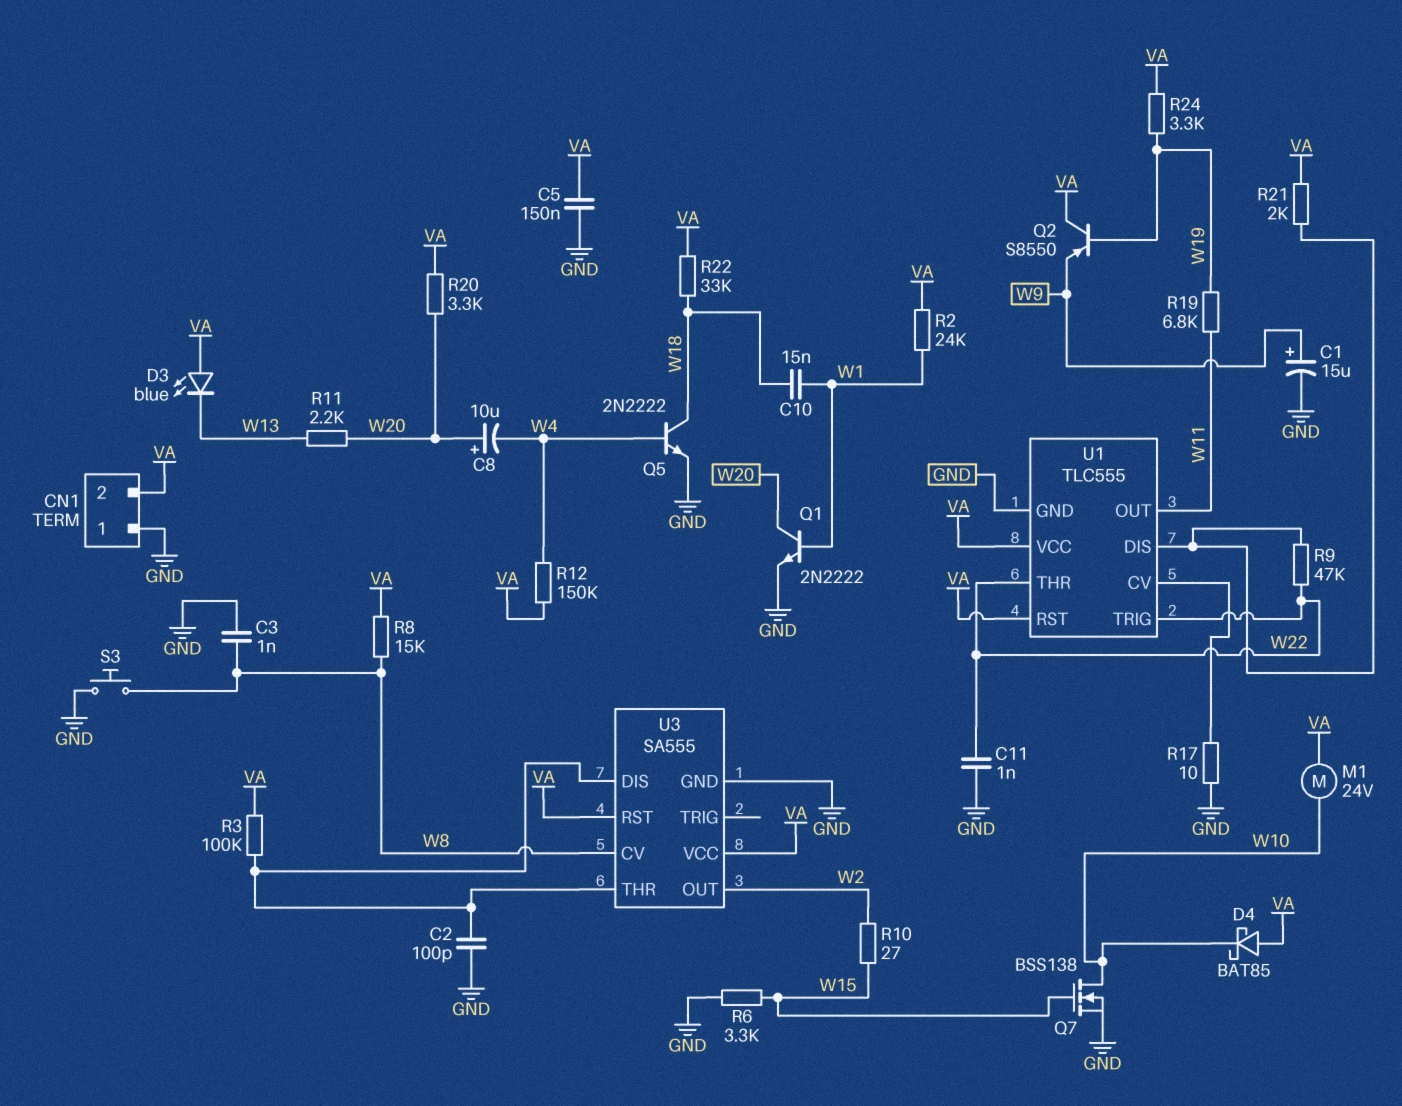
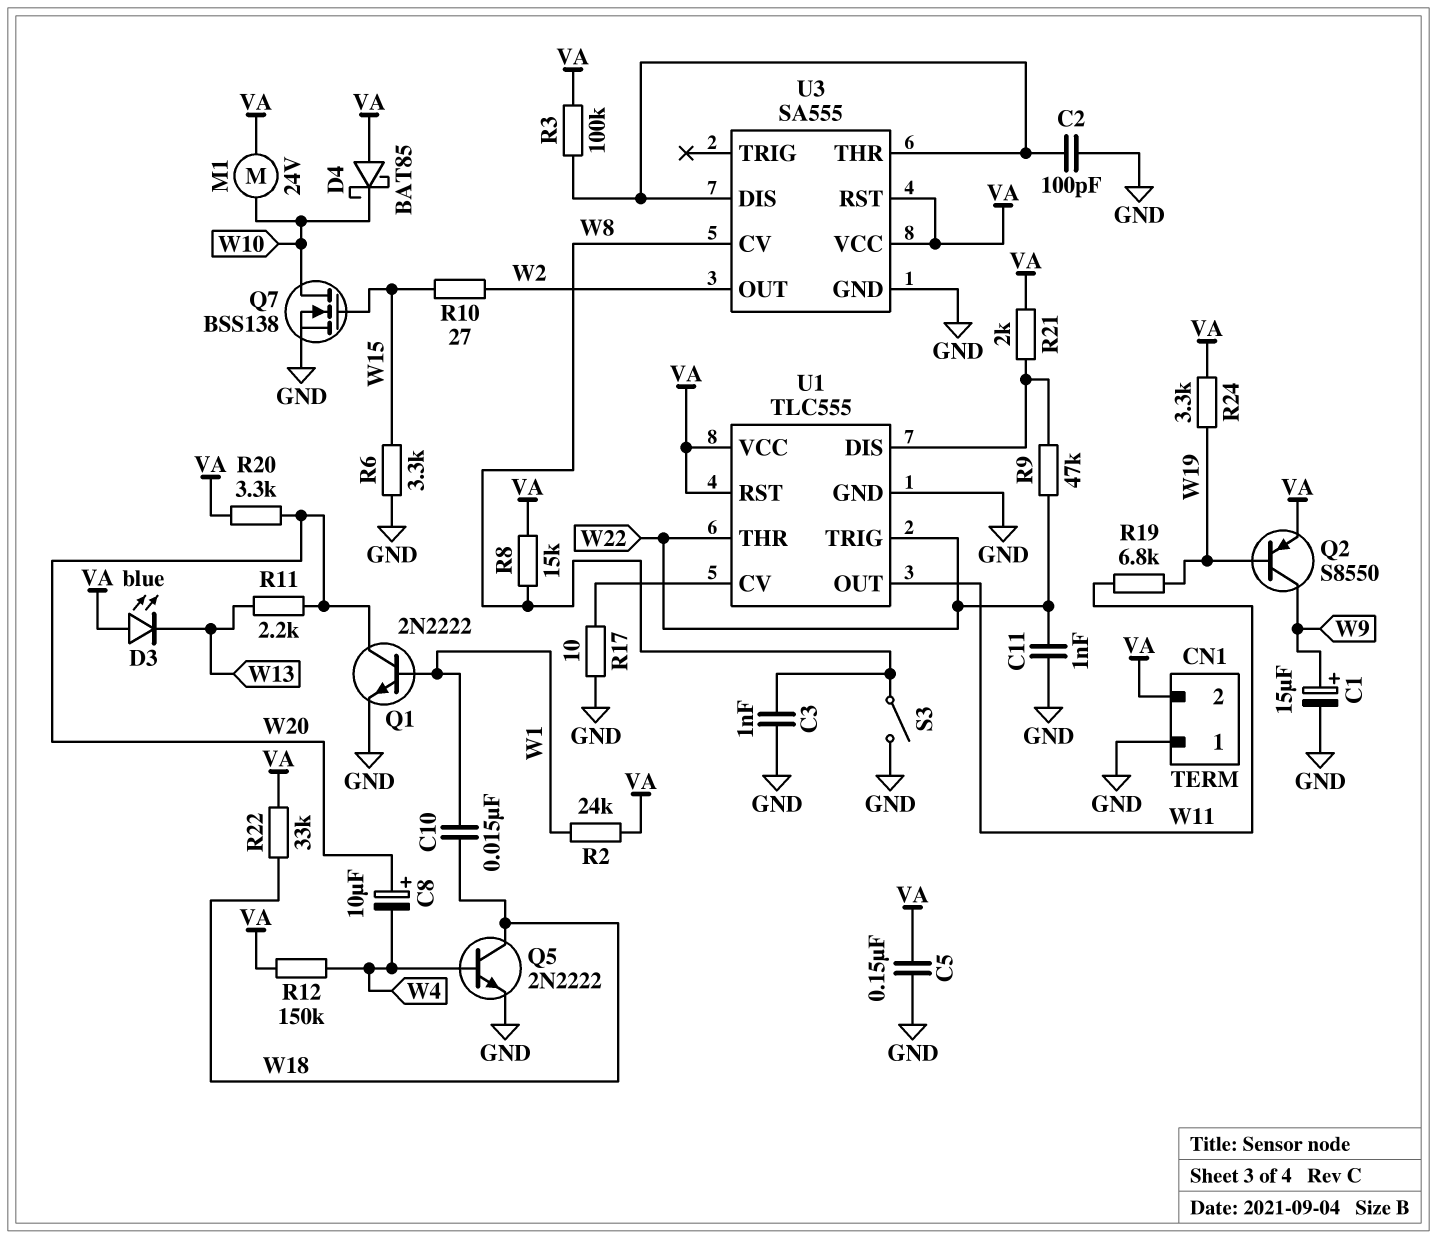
Q2: PNP S8550 (B W19, C VA, E W9) -> PNP S8550 (B W19, C W9, E VA)
S3: button (GND, W8) -> switch (GND, W8)

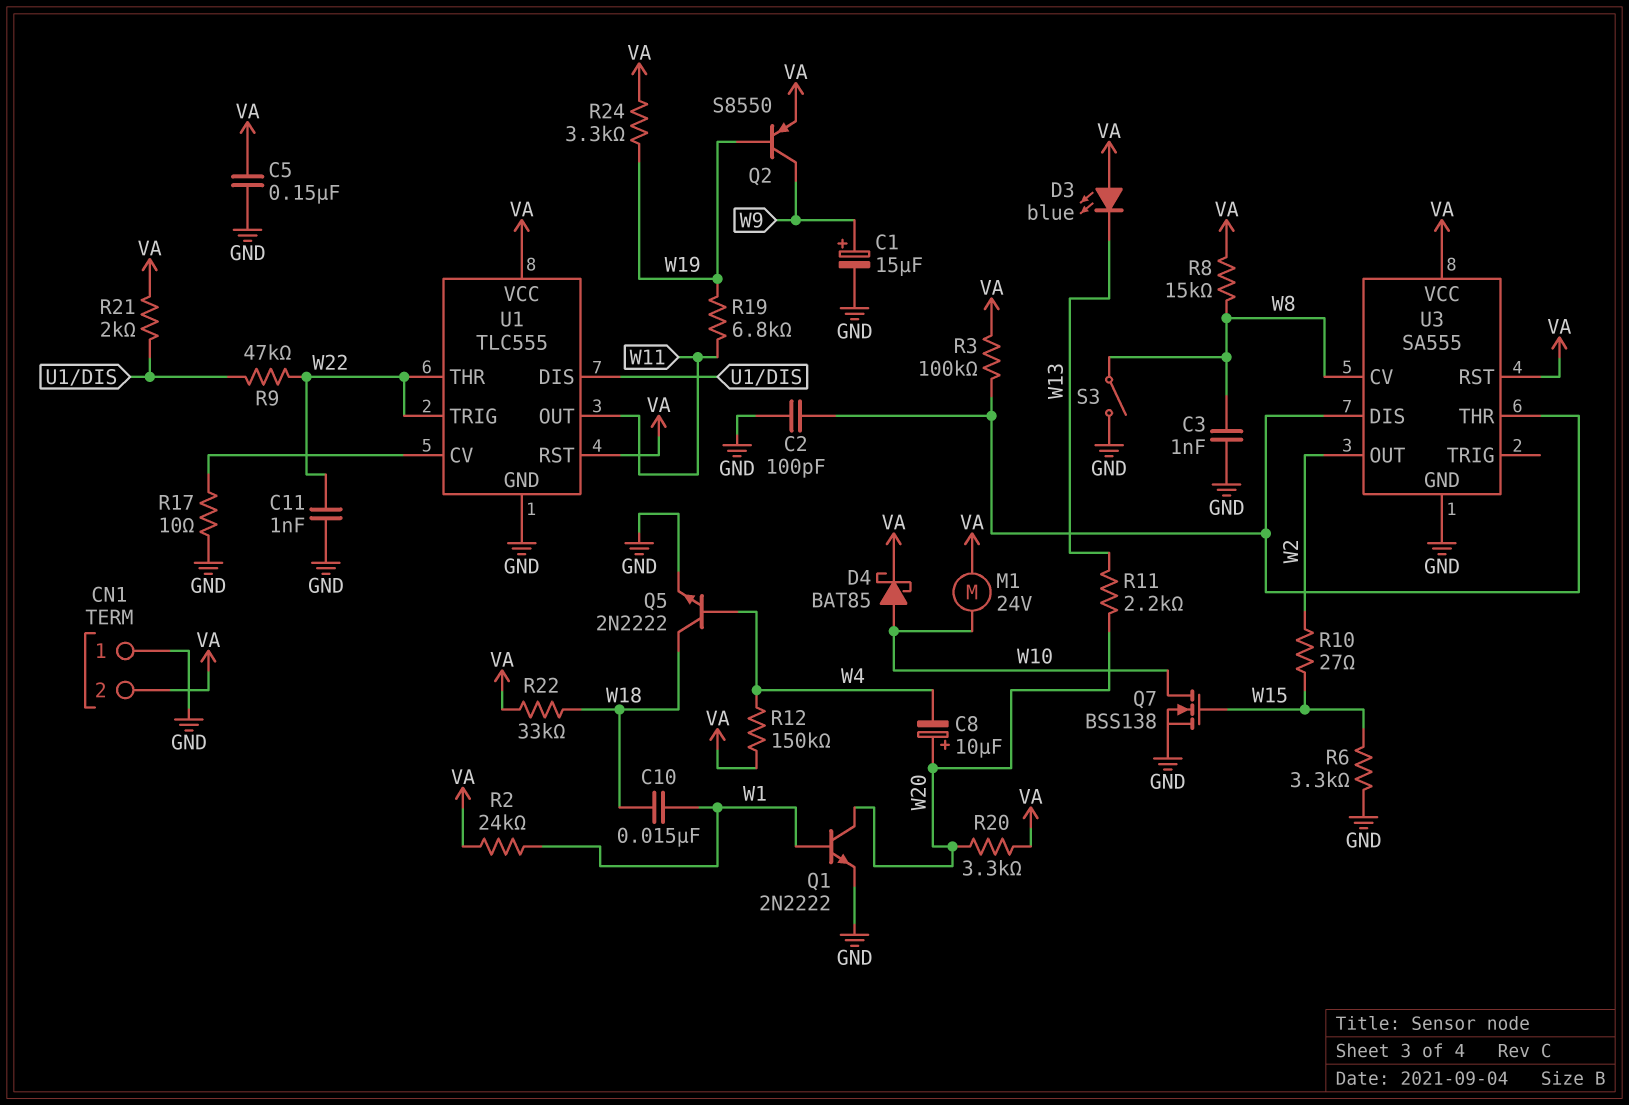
D4: schottky BAT85 (A VA, K W10) -> schottky BAT85 (A W10, K VA)

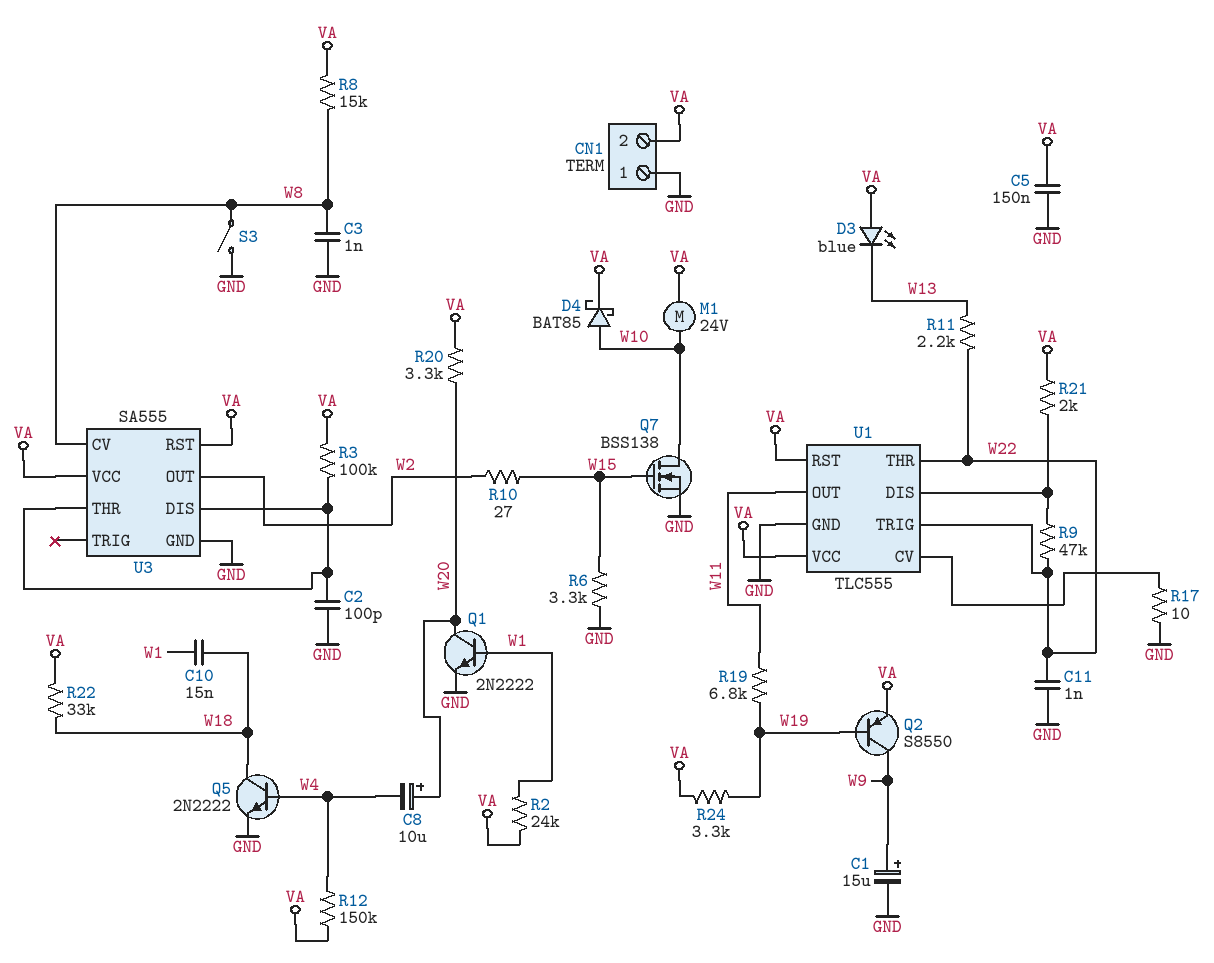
R11: 2.2k (W13, W20) -> 2.2k (W13, W22)

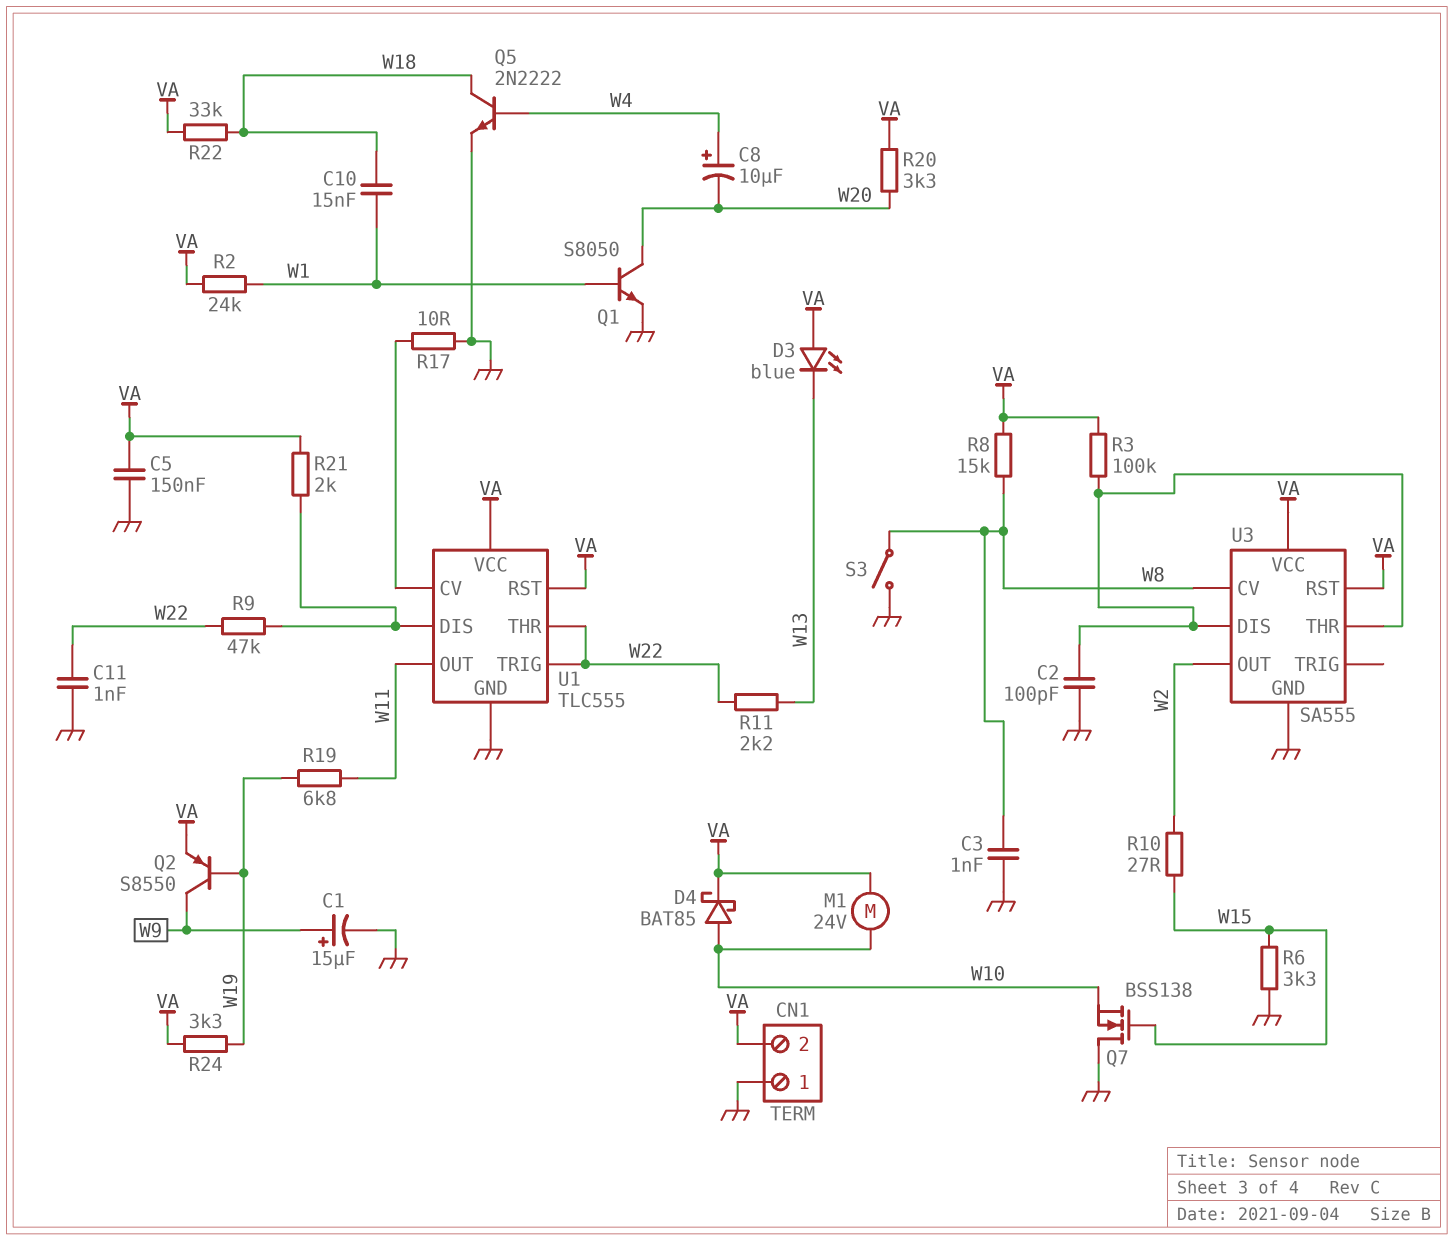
C8: 10uF (plus W20, minus W4) -> 10uF (plus W4, minus W20)
Q1: NPN 2N2222 (B W1, C W20, E GND) -> NPN S8050 (B W1, C W20, E GND)
Q7: NMOS BSS138 (G W15, D W10, S GND) -> NMOS BSS138 (G W15, D GND, S W10)
R12: 150k (VA, W4) -> none

